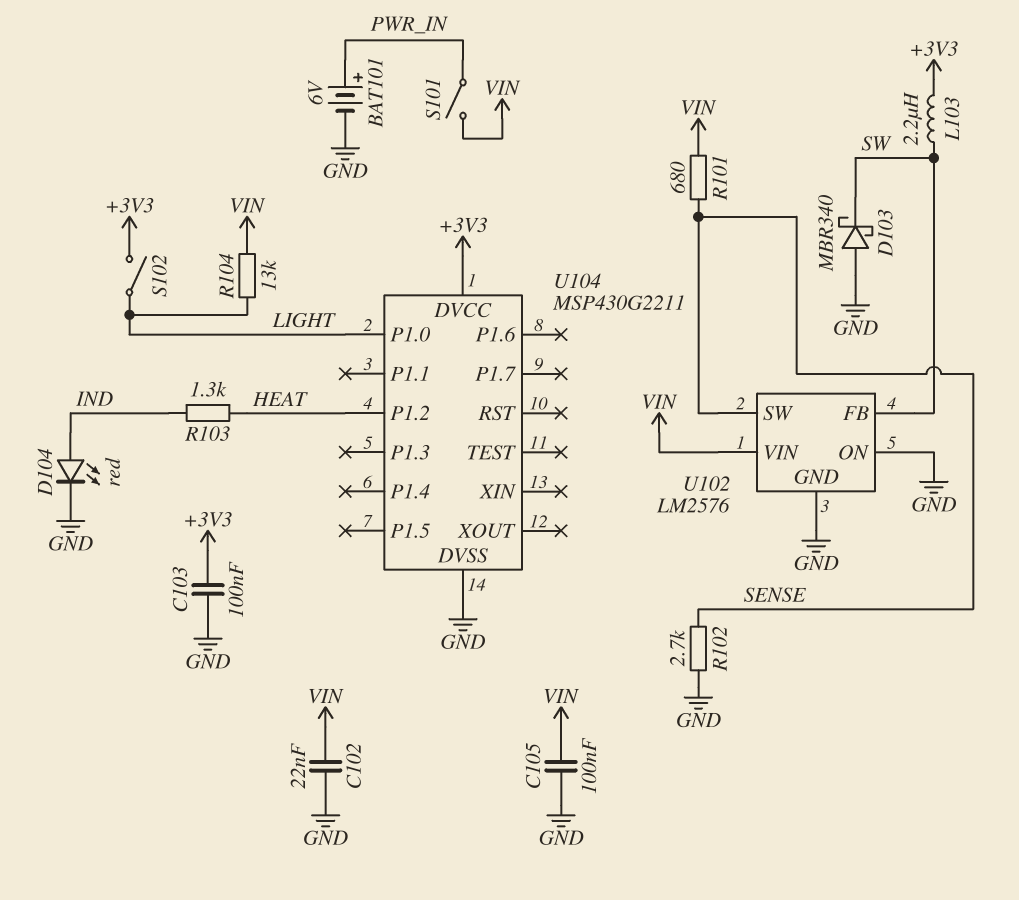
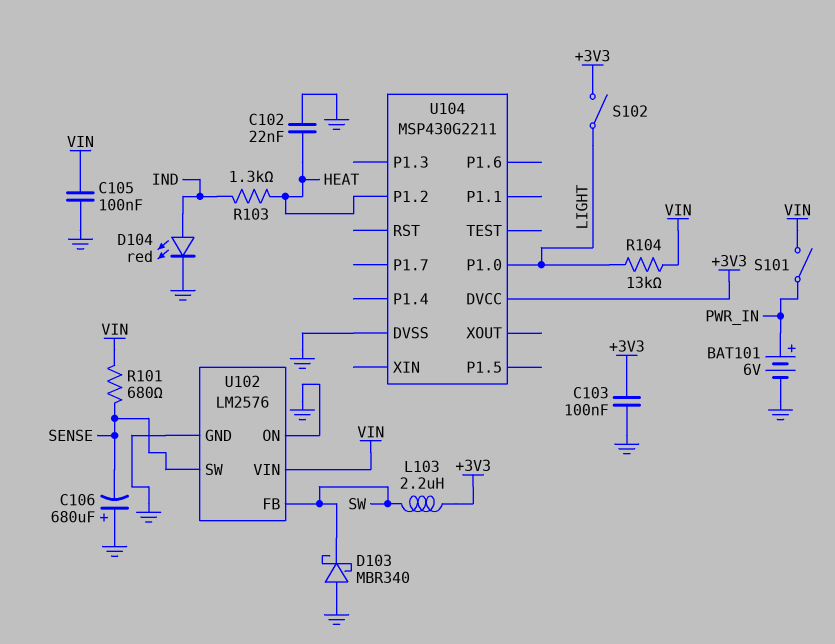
C102: 22nF (GND, VIN) -> 22nF (GND, HEAT)
C106: none -> 680uF (plus GND, minus SENSE)
R102: 2.7k (GND, SENSE) -> none

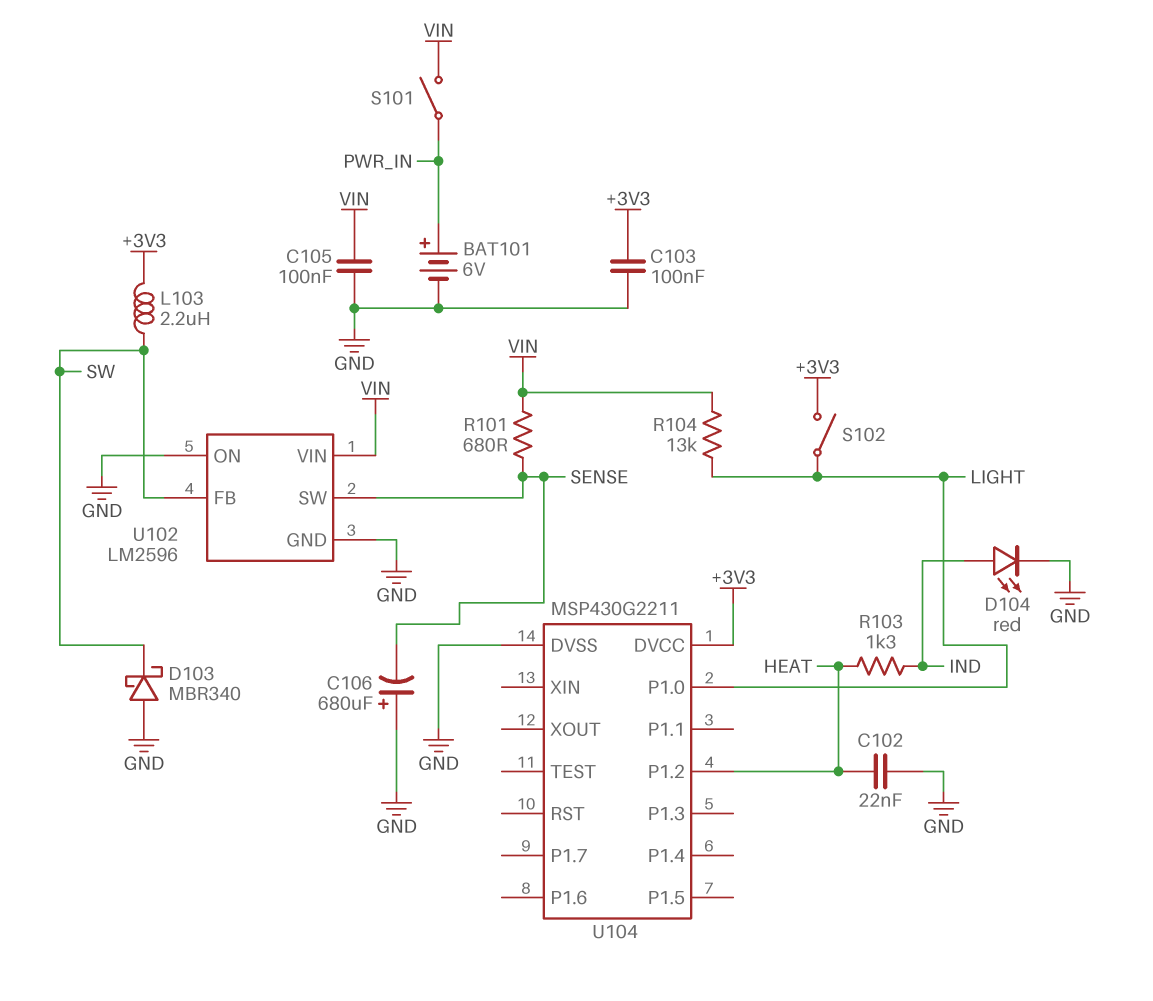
U102: LM2576 -> LM2596

